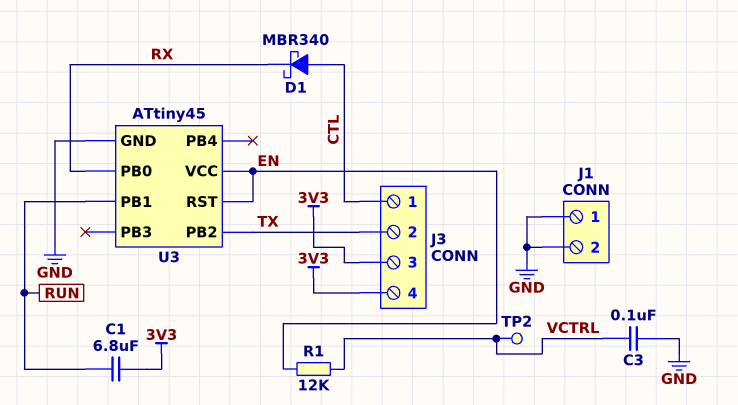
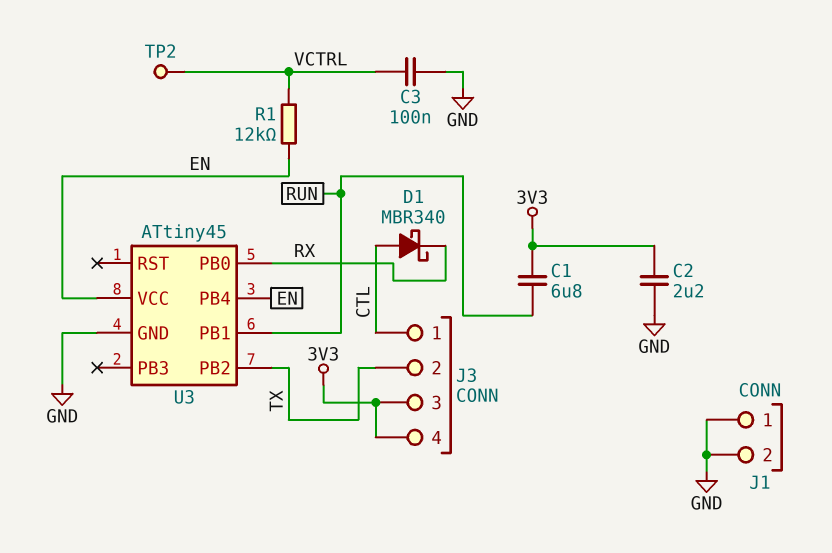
C2: none -> 2.2uF (3V3, GND)
U3 pin PB4: none -> EN
U3 pin RST: EN -> none

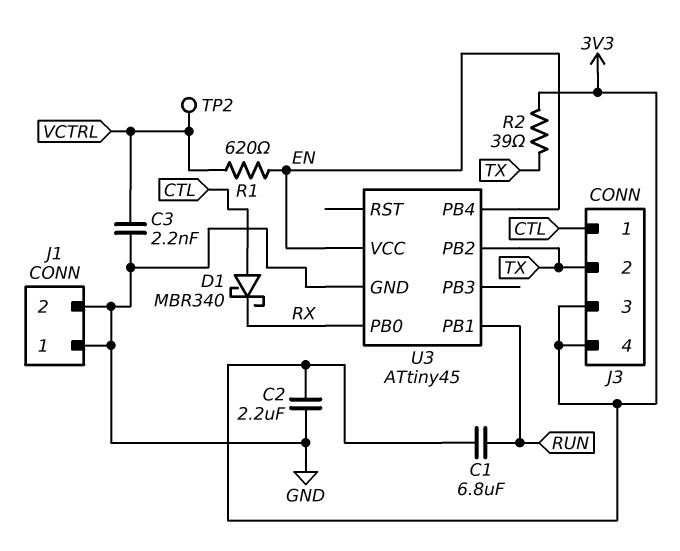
C3: 100nF (GND, VCTRL) -> 2.2nF (GND, VCTRL)
R1: 12k (EN, VCTRL) -> 620 (EN, VCTRL)
R2: none -> 39 (3V3, TX)

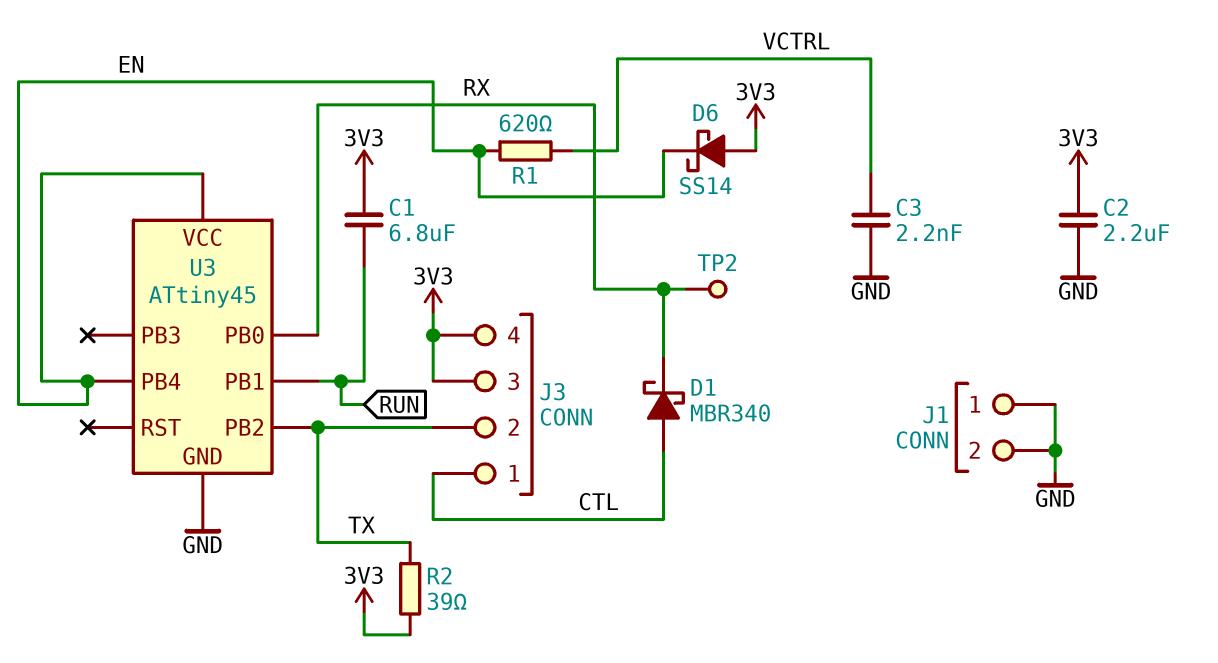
D6: none -> schottky SS14 (A 3V3, K EN)
TP2: test point (VCTRL) -> test point (RX)

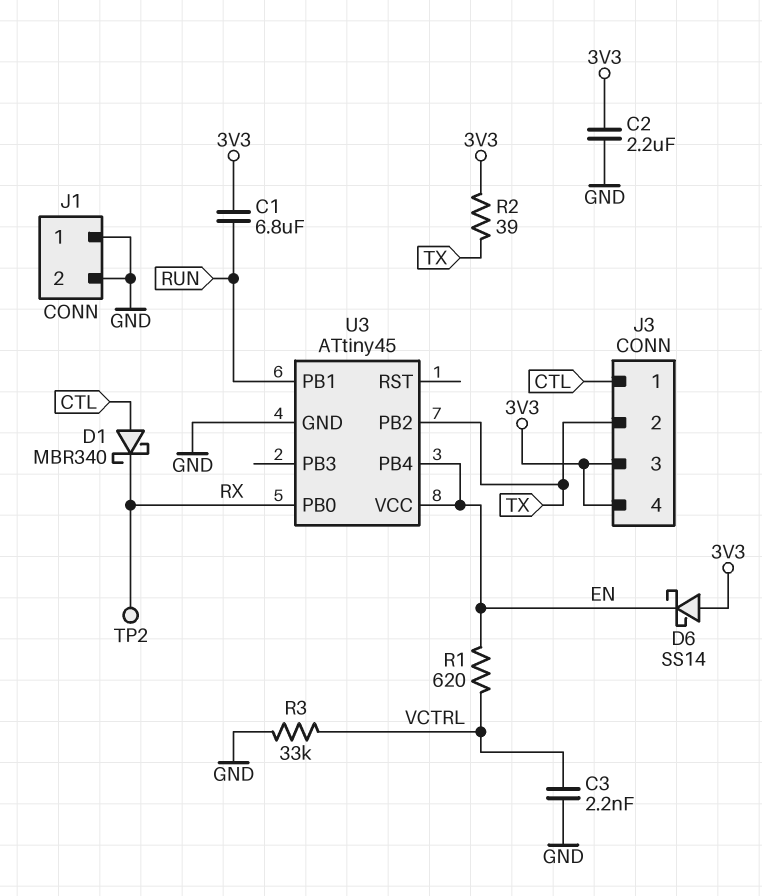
R3: none -> 33k (GND, VCTRL)

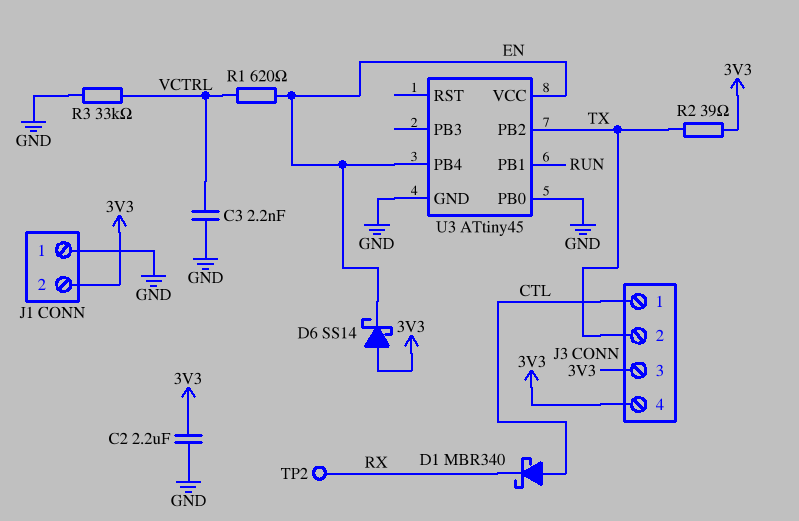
C1: 6.8uF (3V3, RUN) -> none
J1 pin 2: GND -> 3V3
U3 pin PB0: RX -> GND

